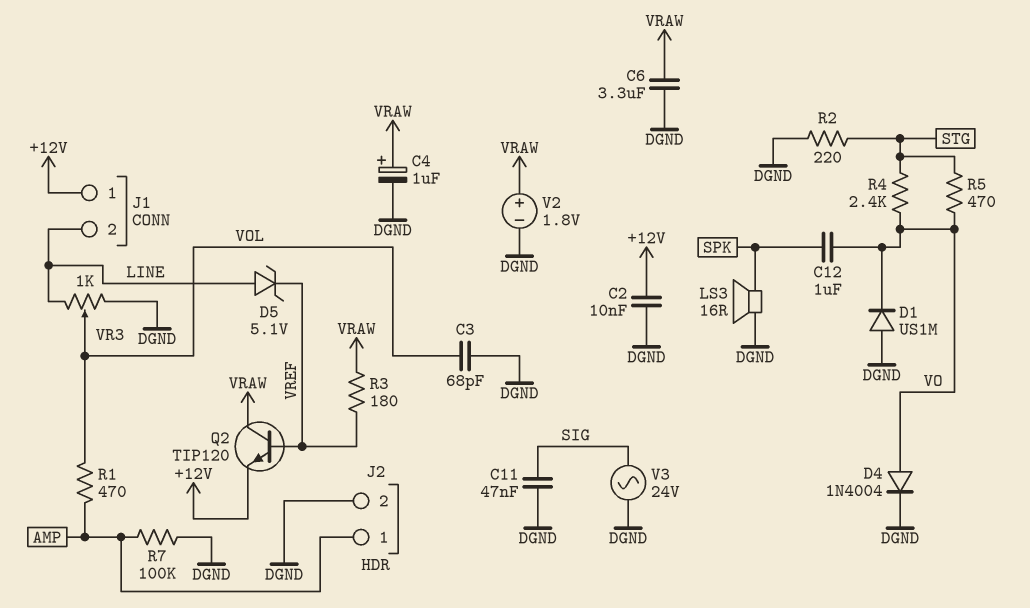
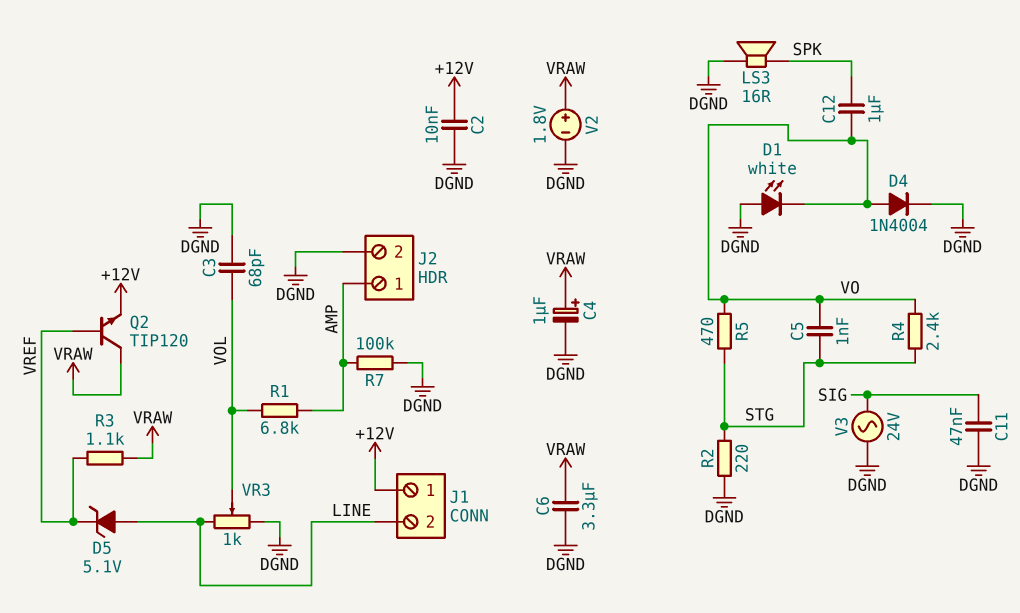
C5: none -> 1nF (STG, VO)
D1: diode US1M (A DGND, K VO) -> LED white (A DGND, K VO)
R1: 470 (AMP, VOL) -> 6.8k (AMP, VOL)
R3: 180 (VRAW, VREF) -> 1.1k (VRAW, VREF)

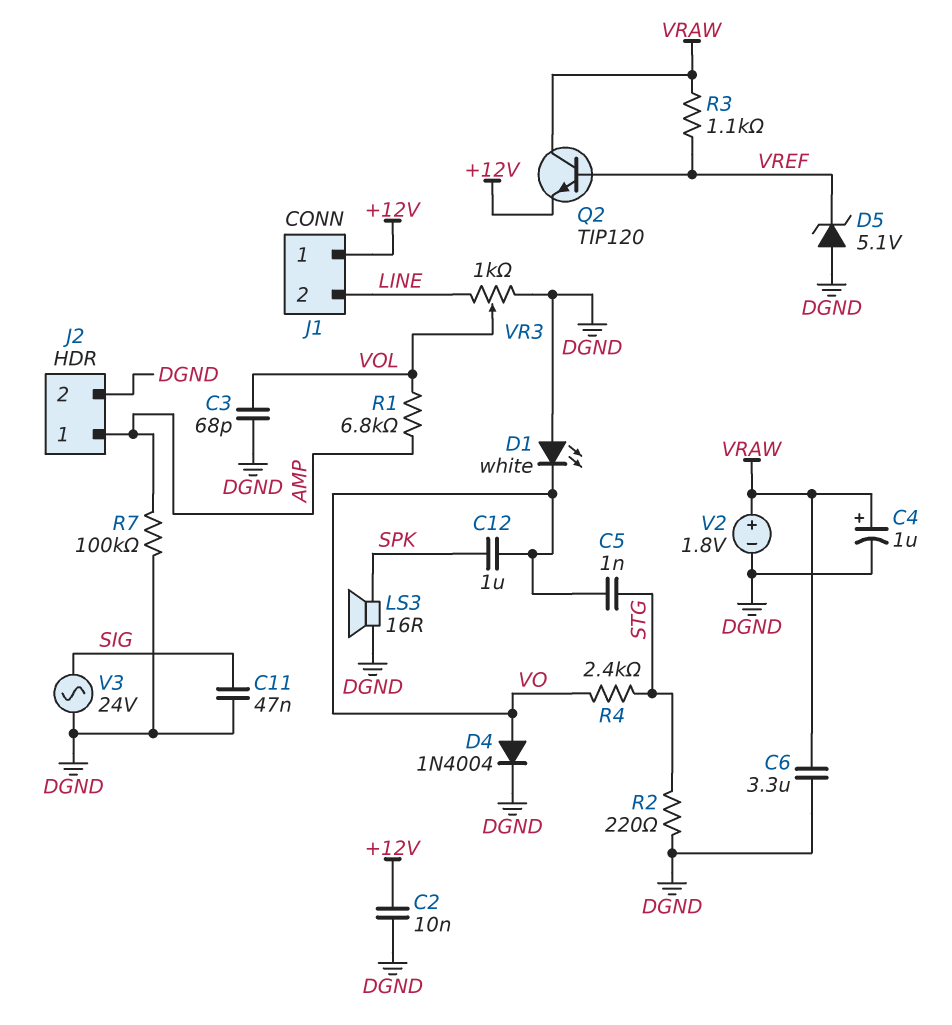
D5: zener 5.1V (A LINE, K VREF) -> zener 5.1V (A DGND, K VREF)
R5: 470 (STG, VO) -> none

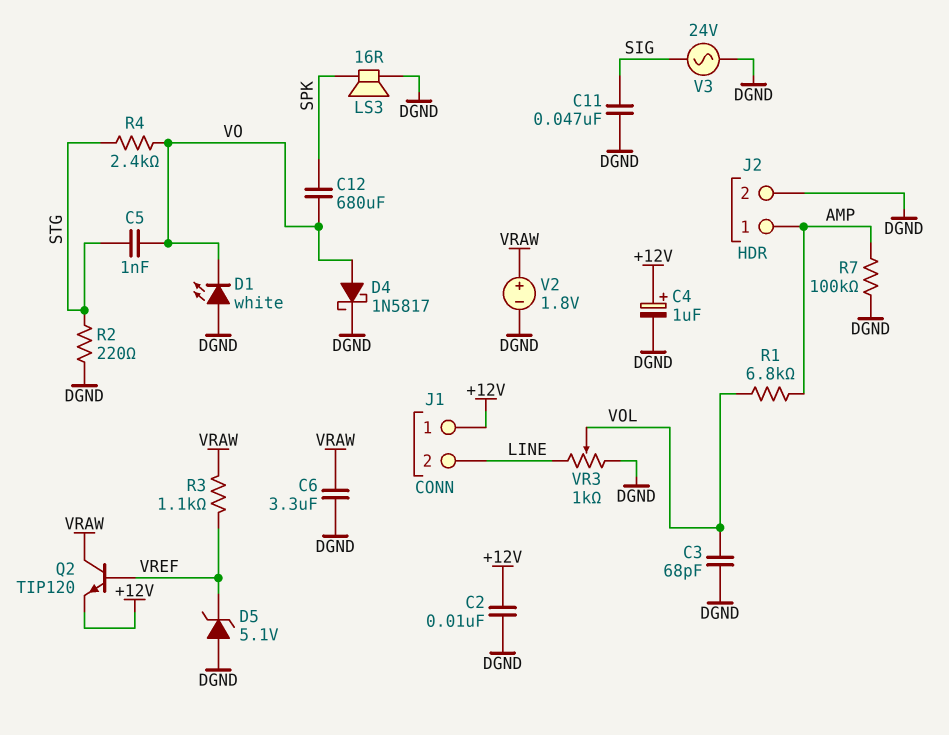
C4: 1uF (plus VRAW, minus DGND) -> 1uF (plus +12V, minus DGND)
C12: 1uF (SPK, VO) -> 680uF (SPK, VO)
D4: diode 1N4004 (A VO, K DGND) -> schottky 1N5817 (A VO, K DGND)

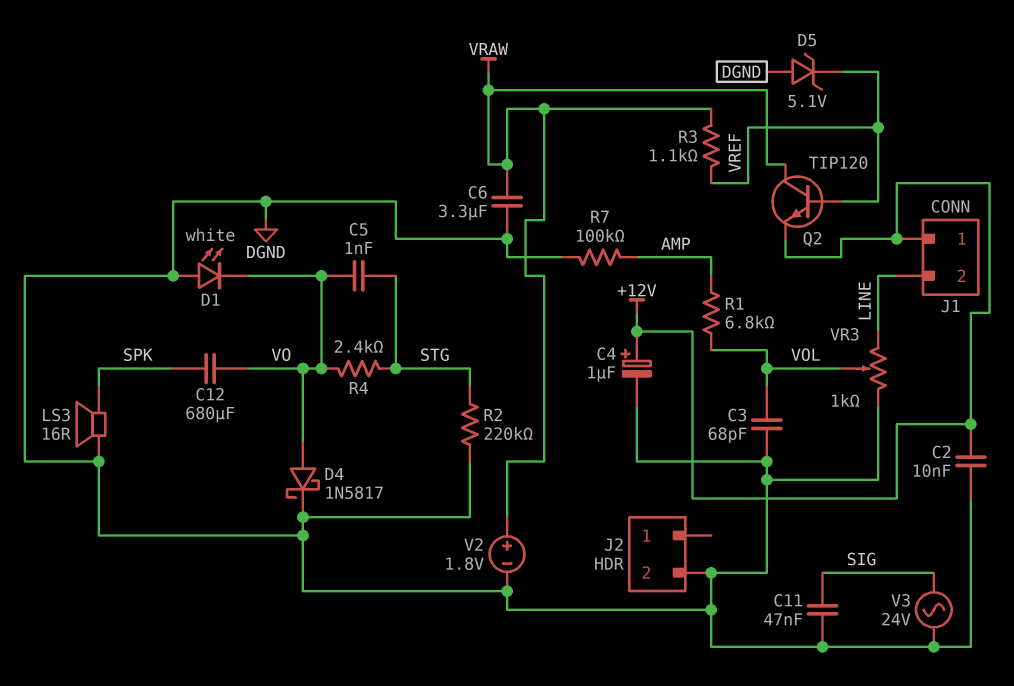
J2 pin 1: AMP -> none
R2: 220 (DGND, STG) -> 220k (DGND, STG)

